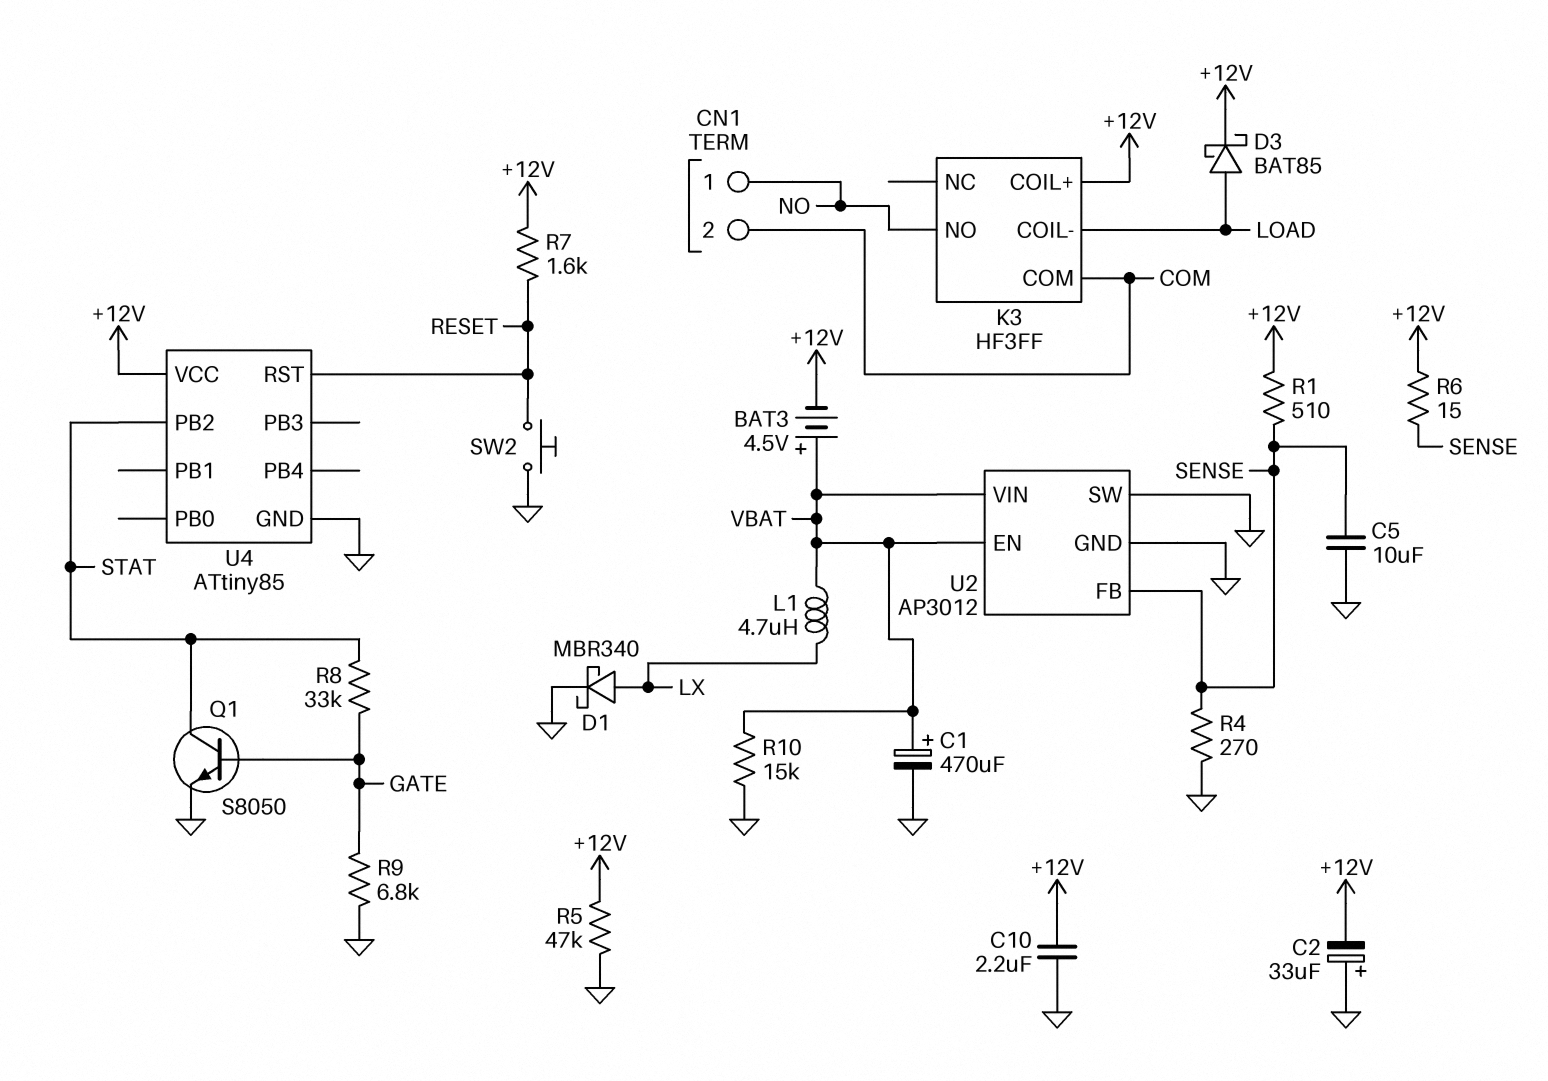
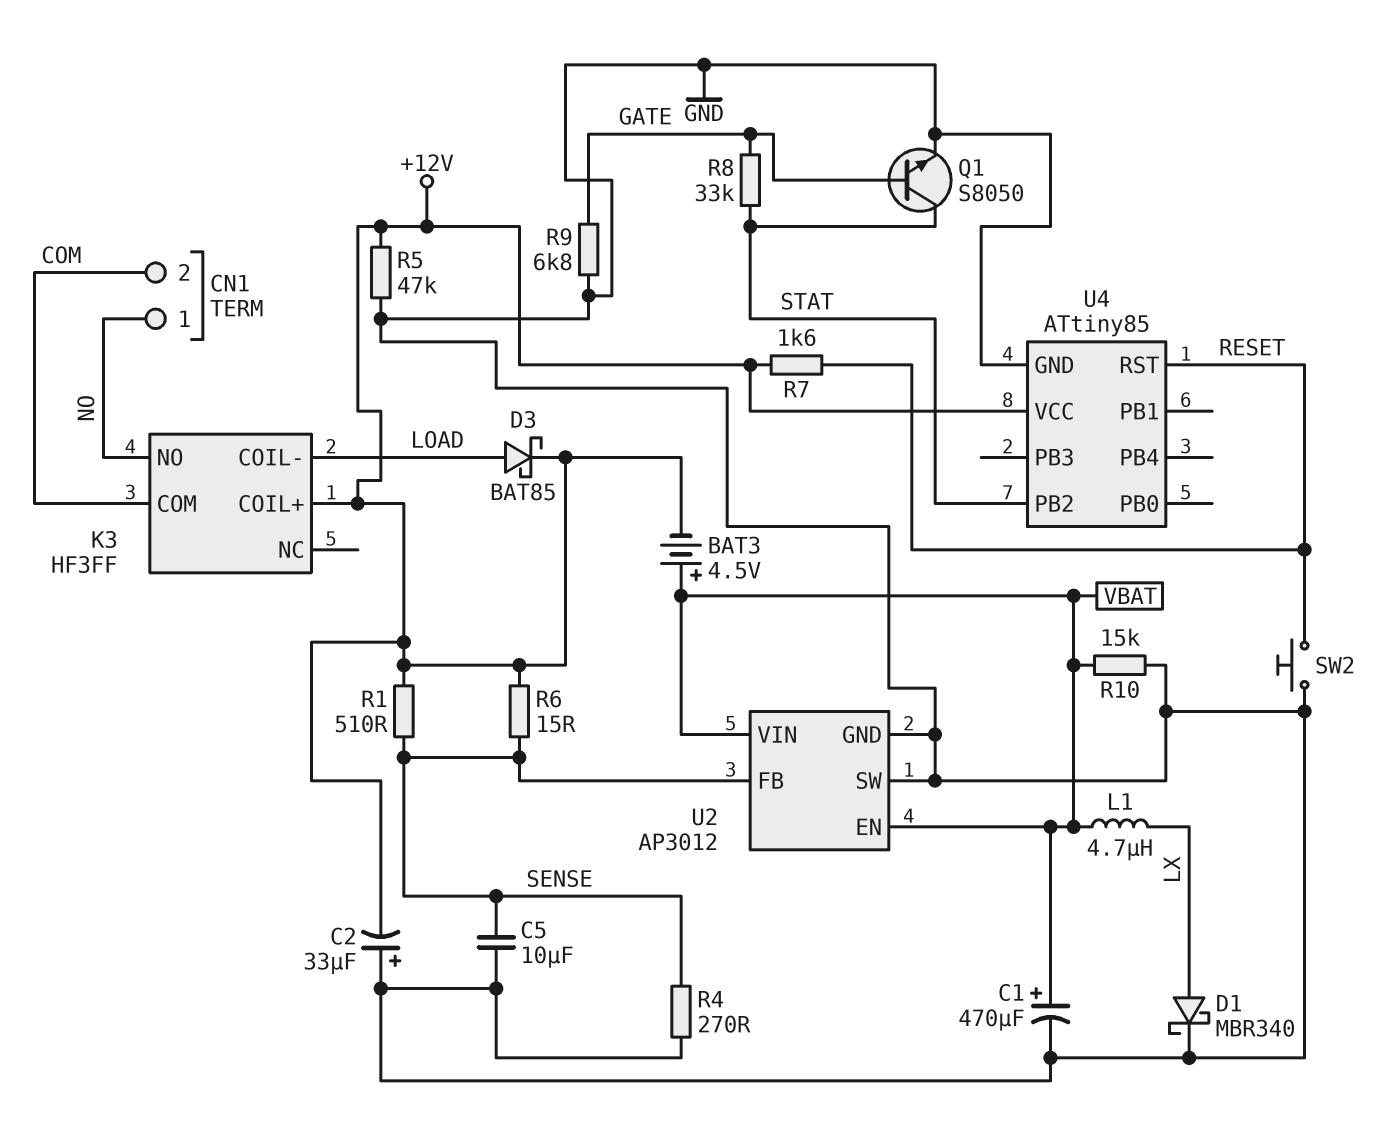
C10: 2.2uF (+12V, GND) -> none

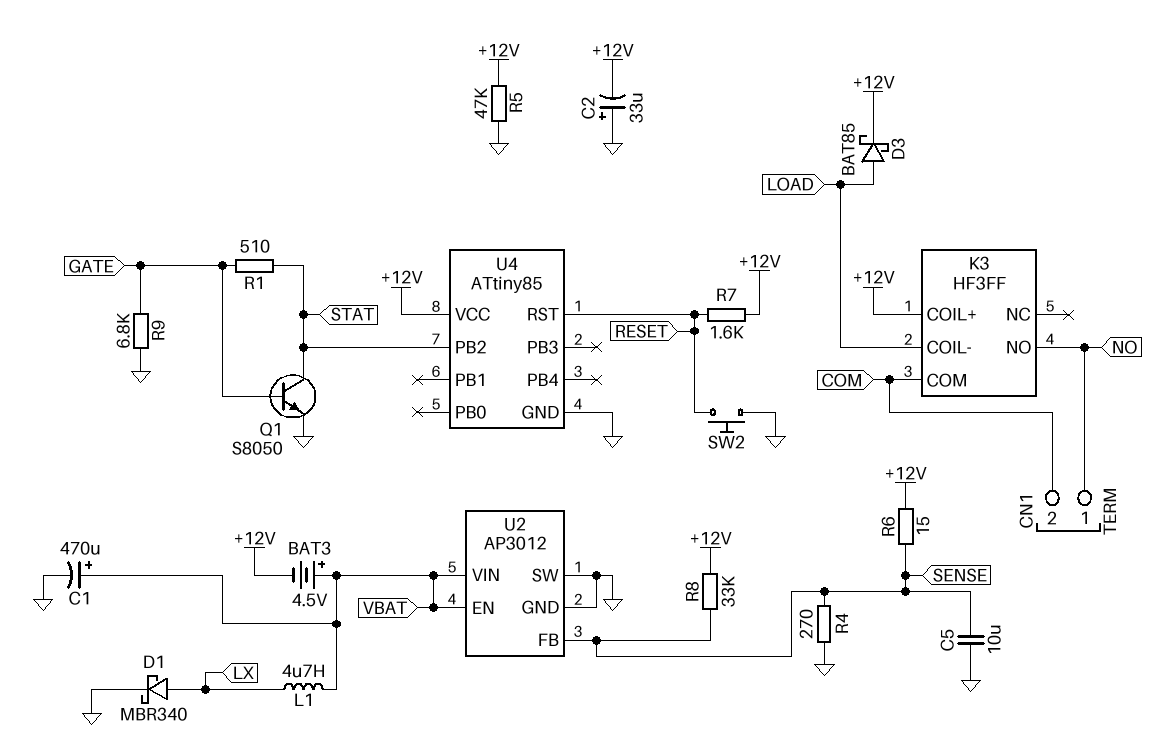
R1: 510 (+12V, SENSE) -> 510 (GATE, STAT)
R8: 33k (GATE, STAT) -> 33k (+12V, SENSE)
R10: 15k (GND, VBAT) -> none

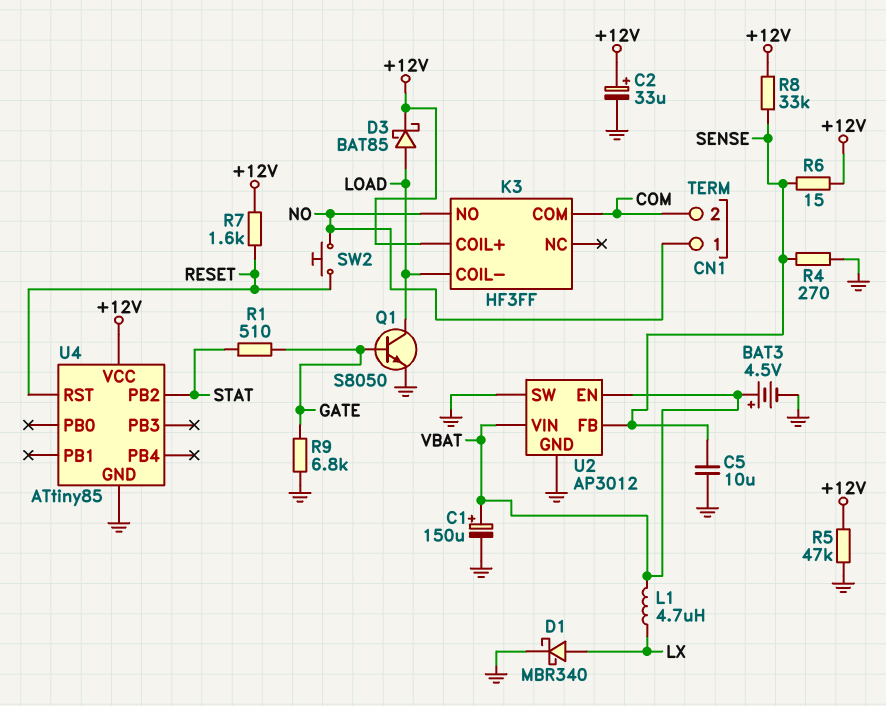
BAT3: 4.5V (plus VBAT, minus +12V) -> 4.5V (plus VBAT, minus GND)
C1: 470uF (plus VBAT, minus GND) -> 150uF (plus VBAT, minus GND)
C2: 33uF (plus GND, minus +12V) -> 33uF (plus +12V, minus GND)
Q1: NPN S8050 (B GATE, C STAT, E GND) -> NPN S8050 (B GATE, C LOAD, E GND)
SW2: button (GND, RESET) -> button (NO, RESET)

